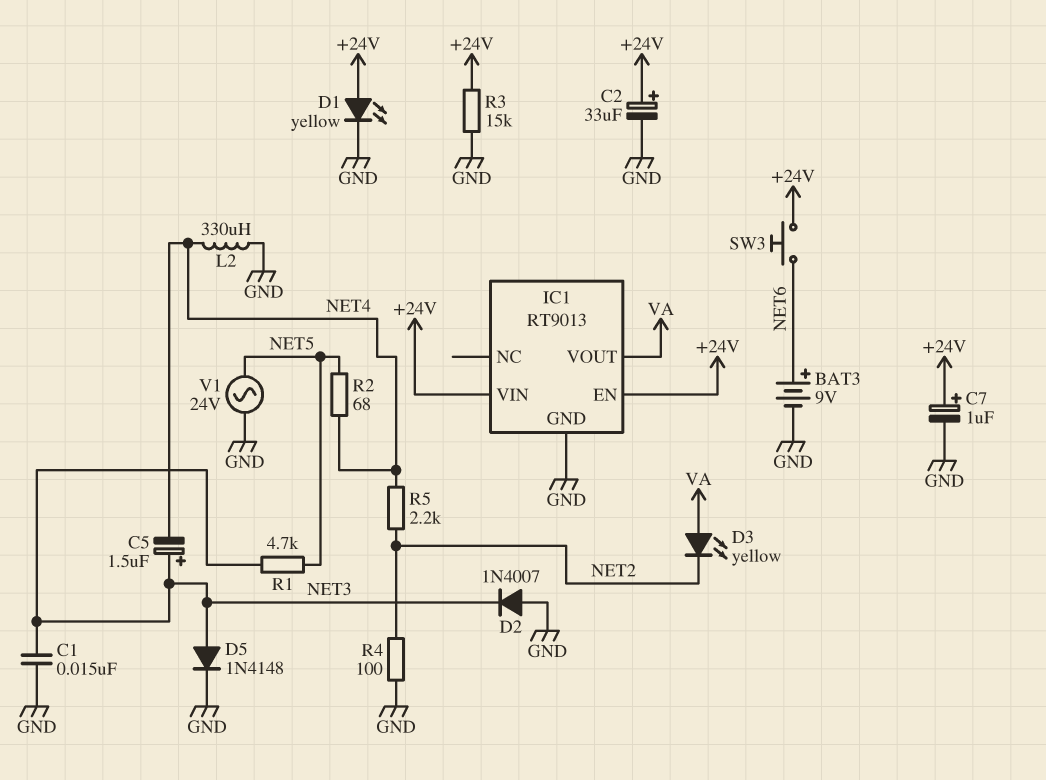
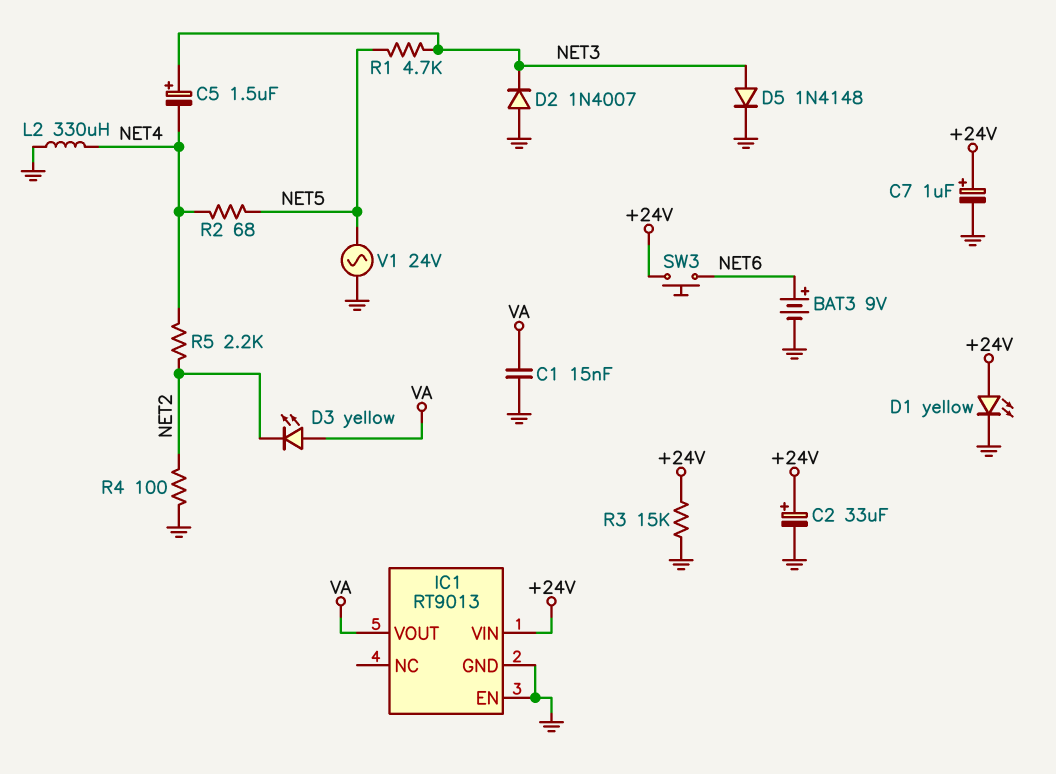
C1: 15nF (GND, NET3) -> 15nF (GND, VA)
IC1 pin EN: +24V -> GND

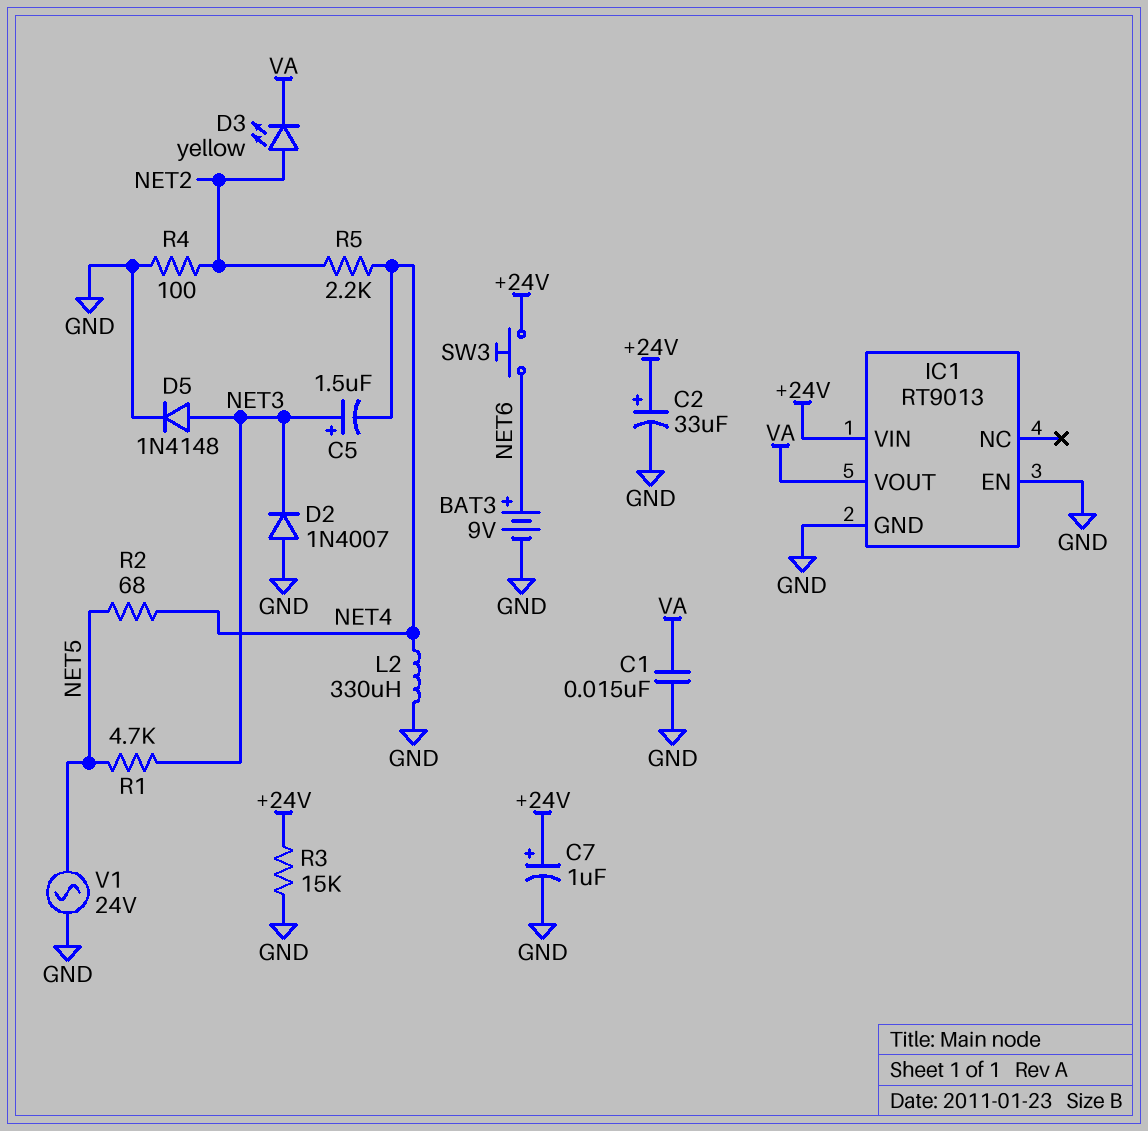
D1: LED yellow (A +24V, K GND) -> none
D3: LED yellow (A VA, K NET2) -> LED yellow (A NET2, K VA)

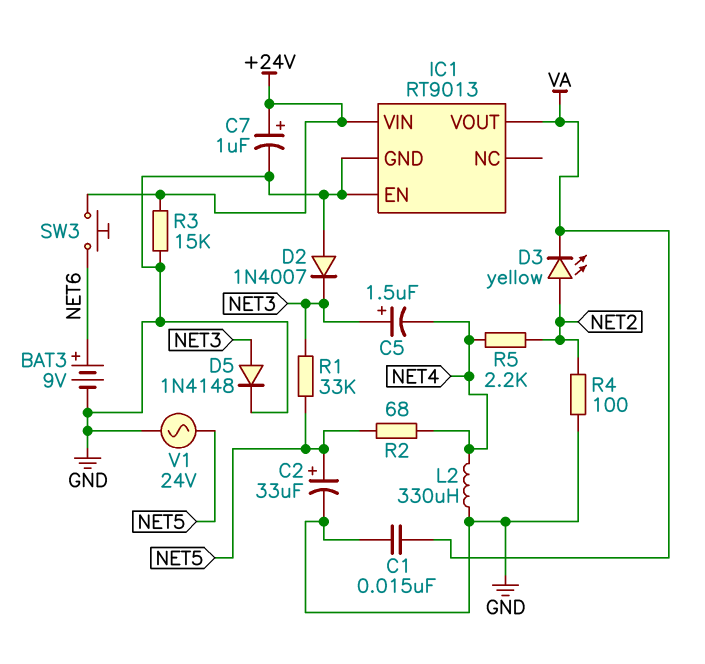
C2: 33uF (plus +24V, minus GND) -> 33uF (plus NET5, minus GND)
R1: 4.7k (NET3, NET5) -> 33k (NET3, NET5)

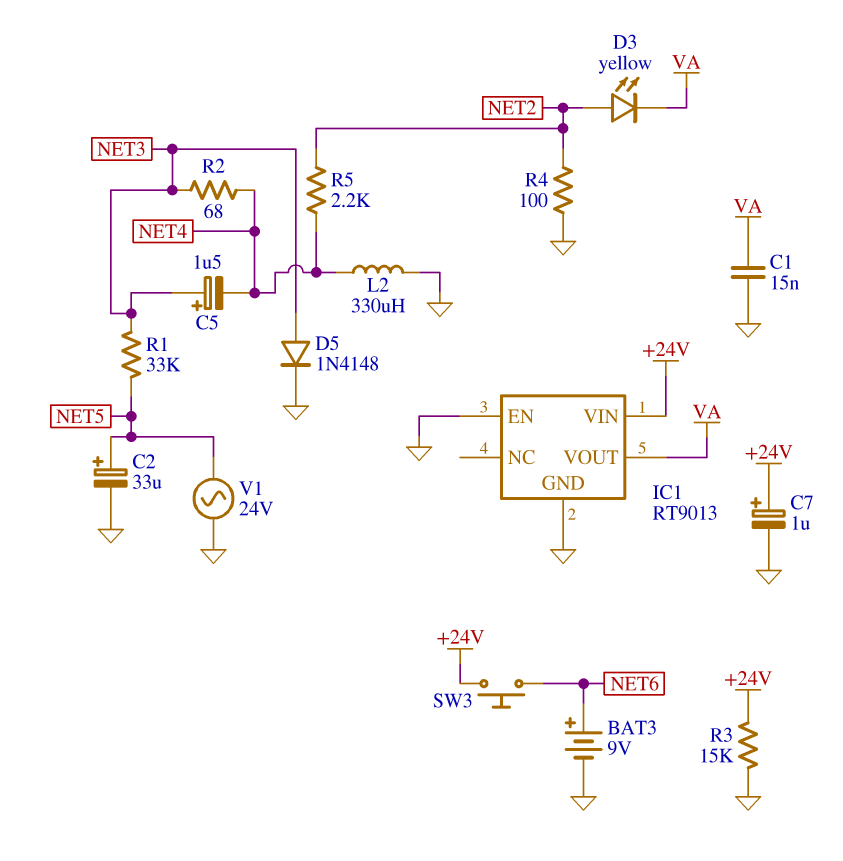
D2: diode 1N4007 (A GND, K NET3) -> none
R2: 68 (NET4, NET5) -> 68 (NET3, NET4)

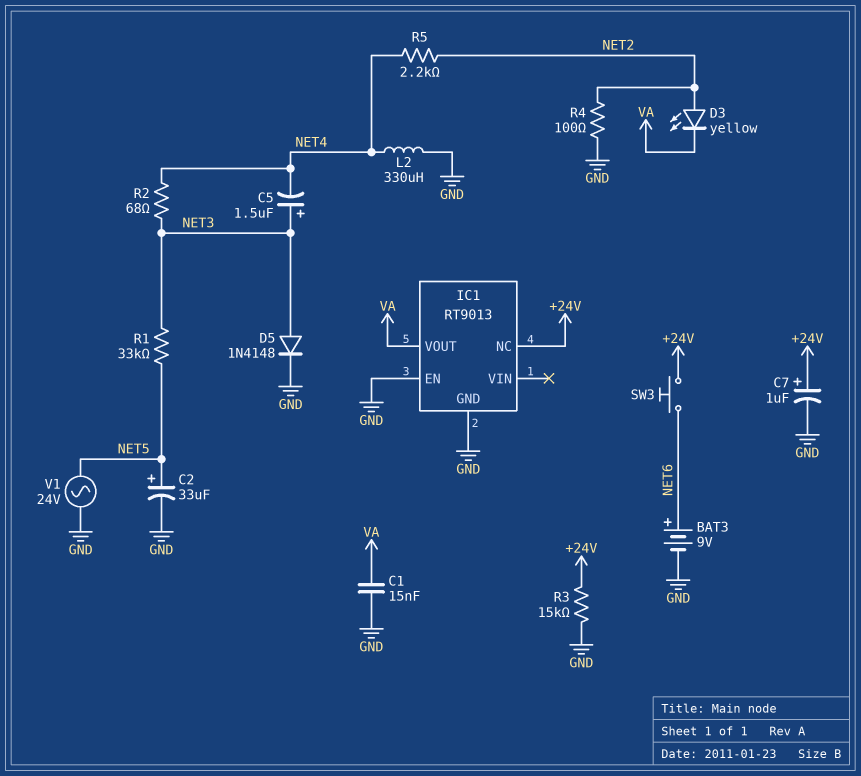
IC1 pin NC: none -> +24V
IC1 pin VIN: +24V -> none

